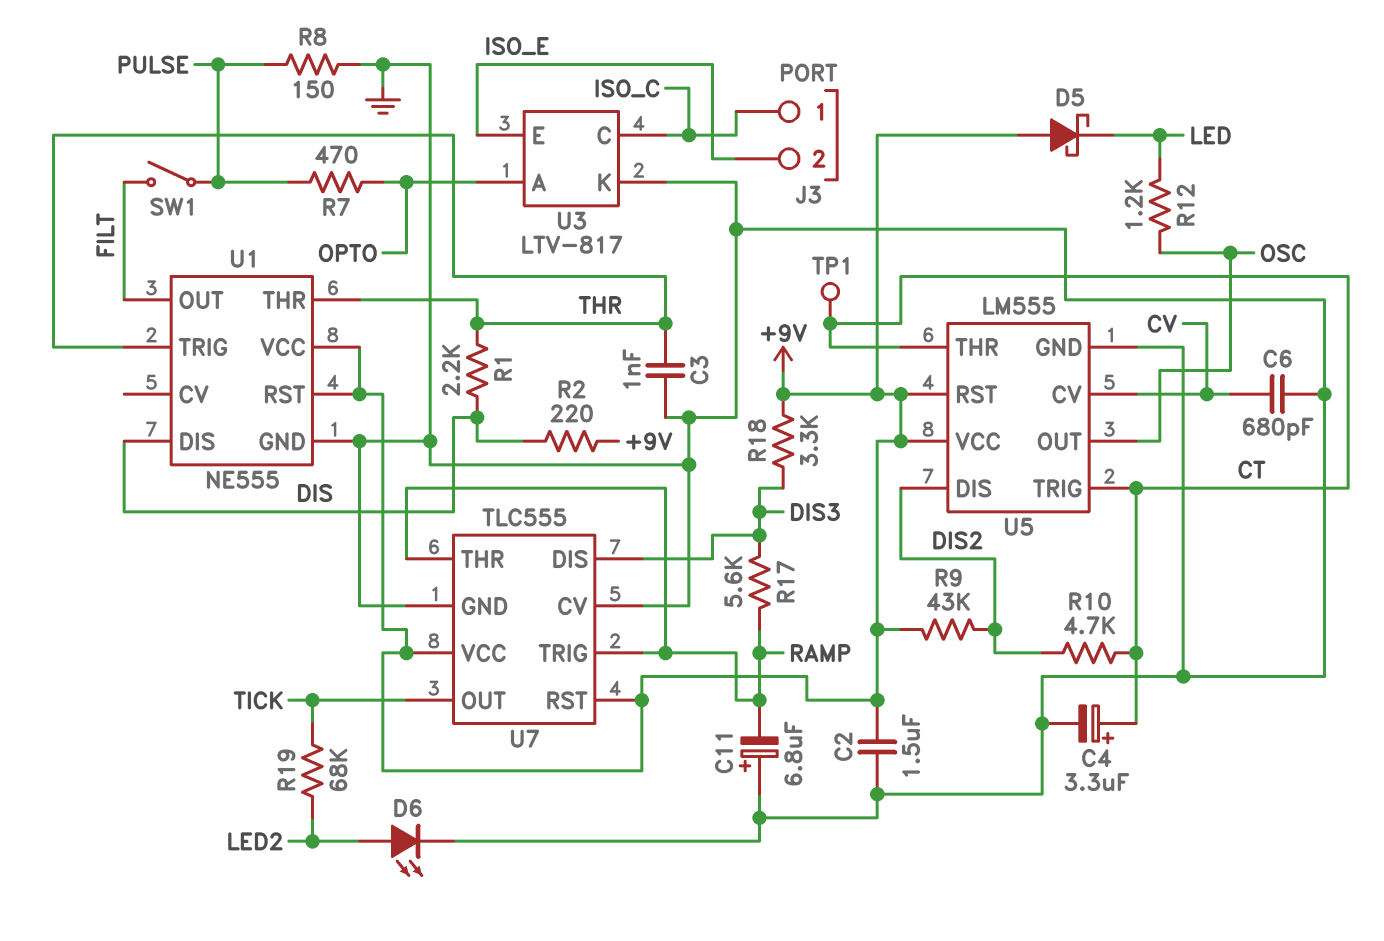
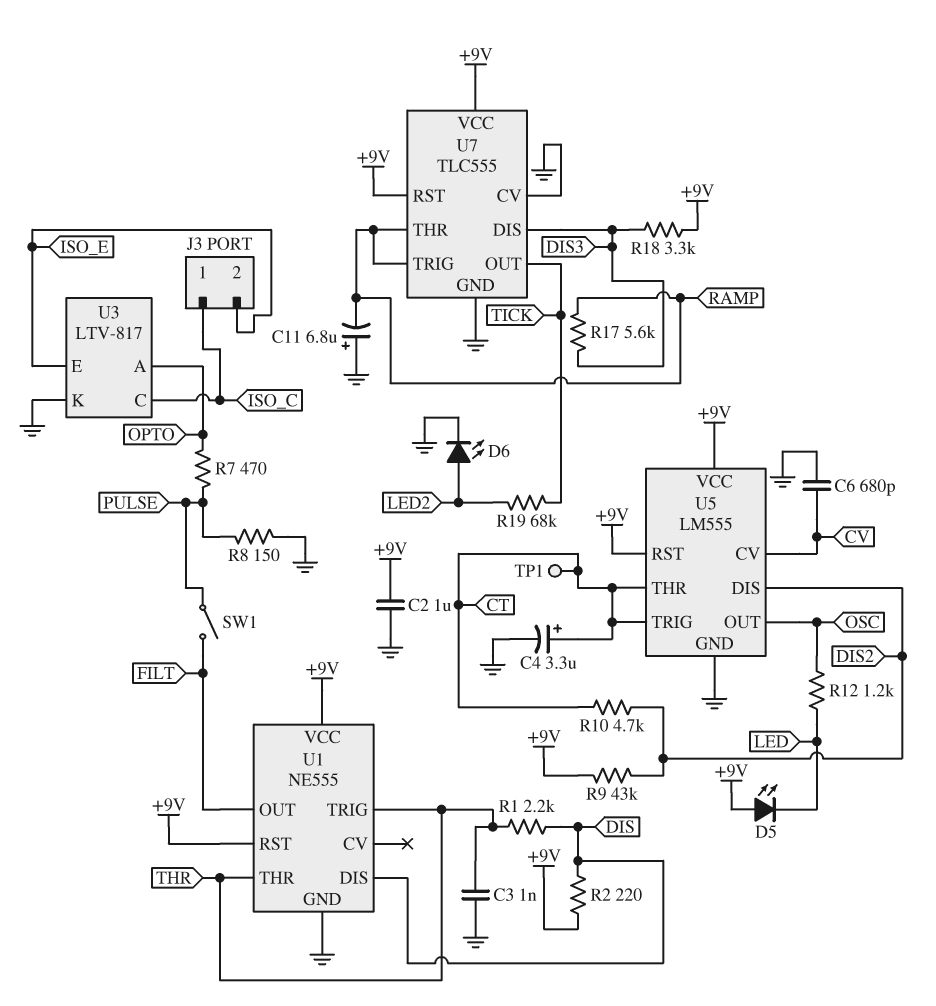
C2: 1.5uF (+9V, GND) -> 1uF (+9V, GND)
D5: schottky (A +9V, K LED) -> LED (A +9V, K LED)

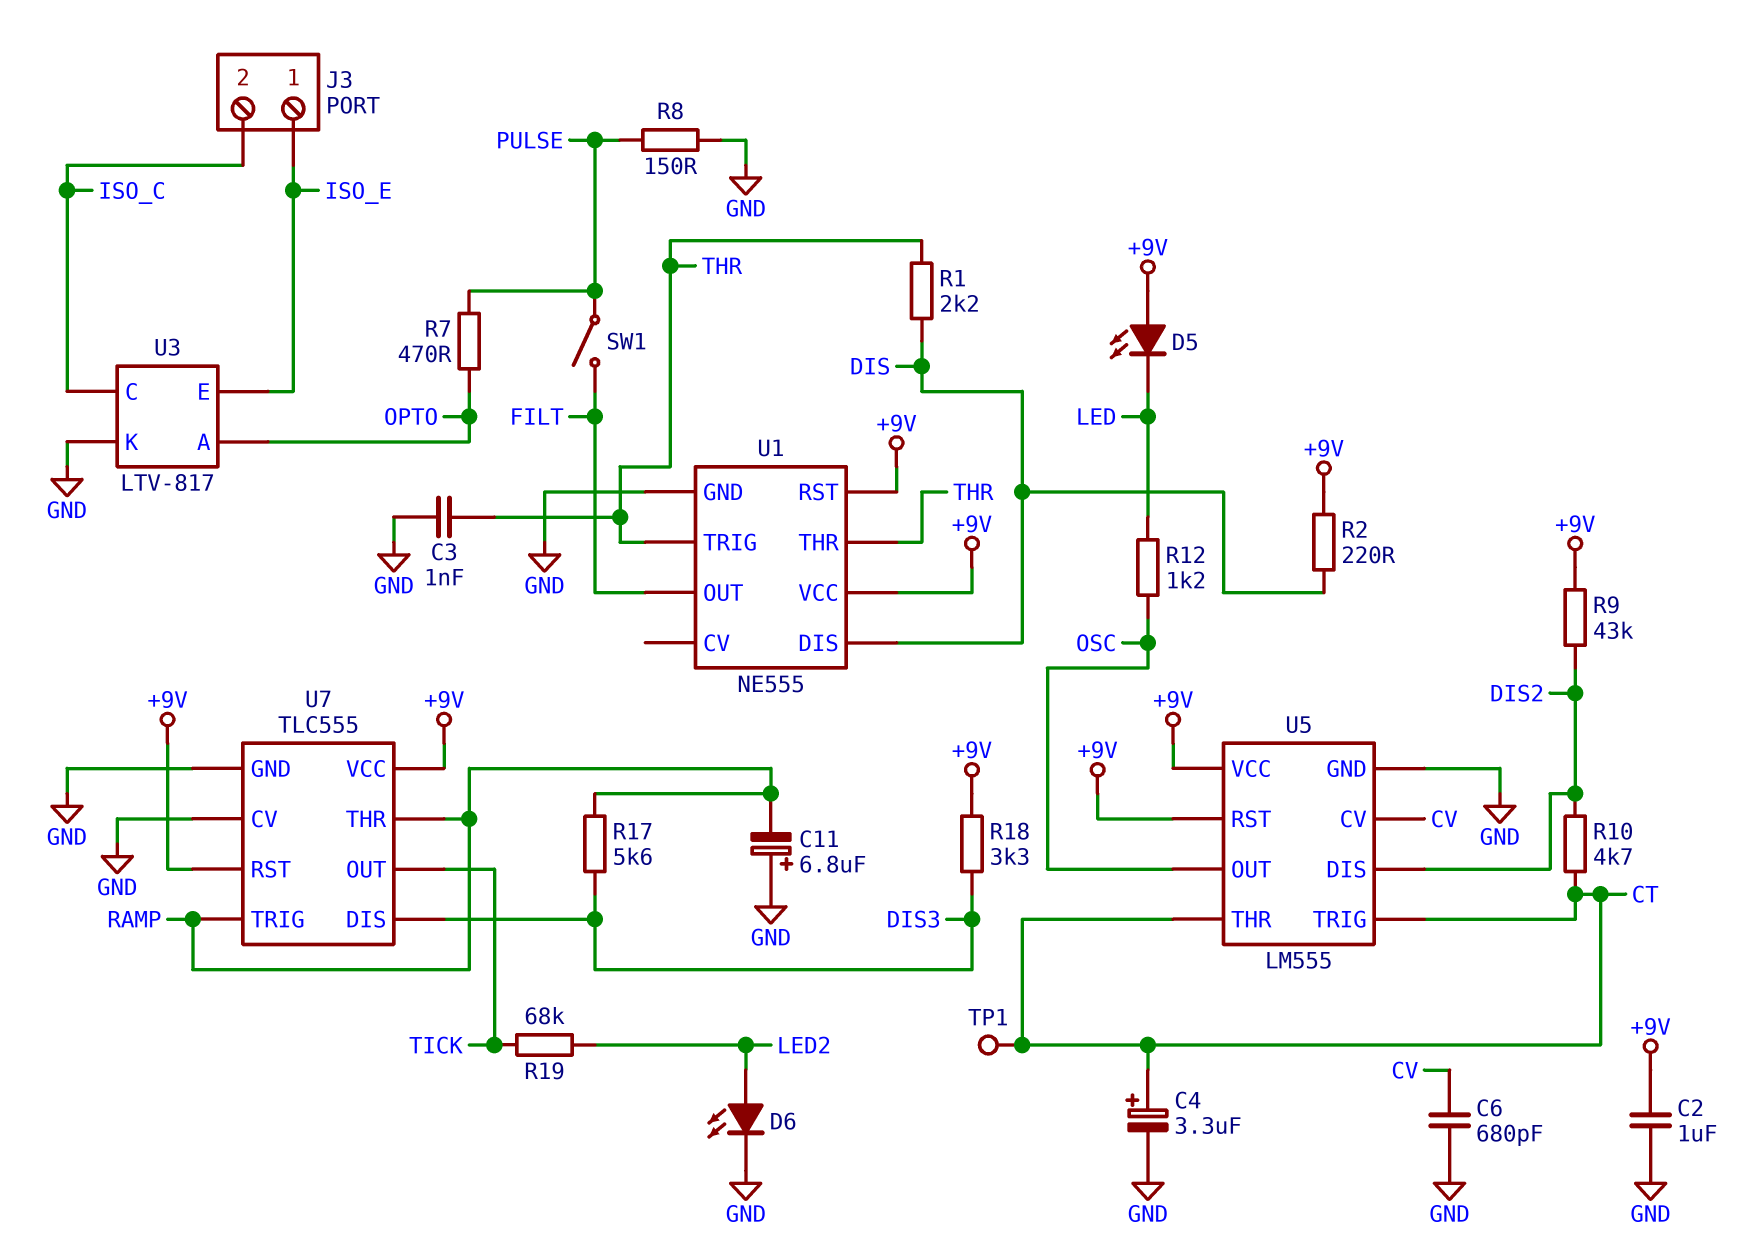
J3 pin 1: ISO_C -> ISO_E
J3 pin 2: ISO_E -> ISO_C

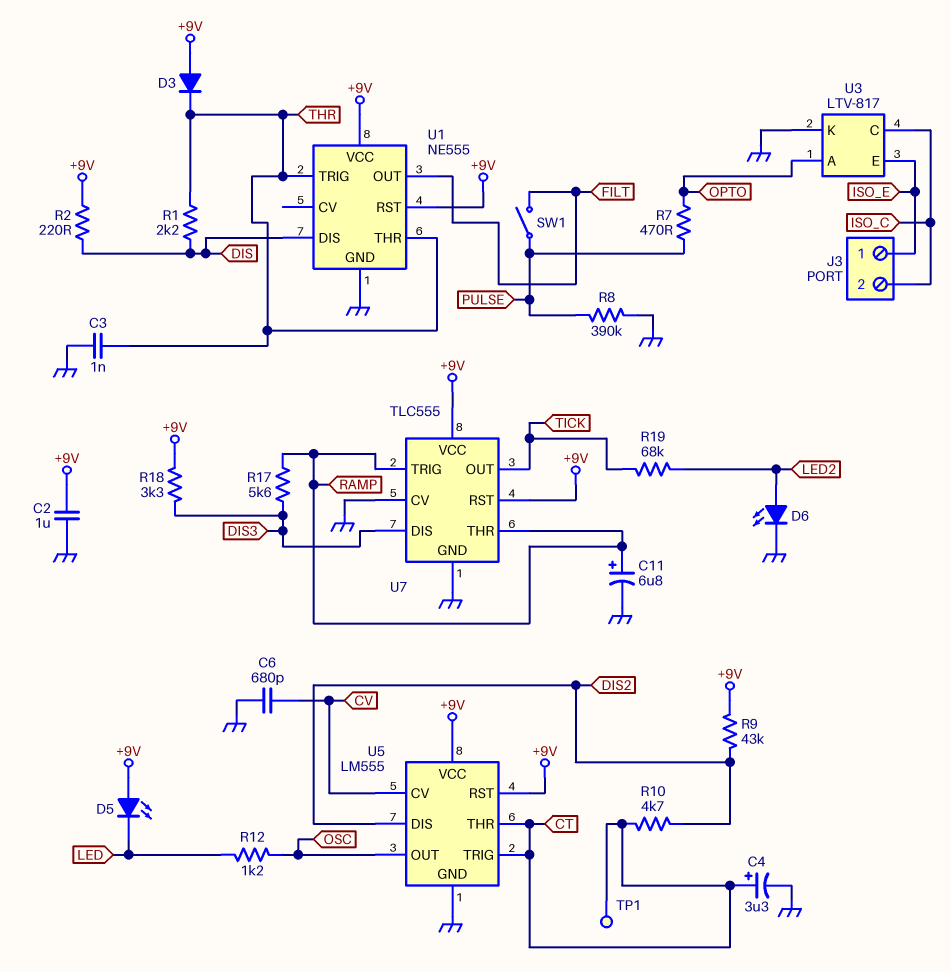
C11: 6.8uF (plus GND, minus RAMP) -> 6.8uF (plus RAMP, minus GND)
D3: none -> diode (A +9V, K THR)
R8: 150 (GND, PULSE) -> 390k (GND, PULSE)

